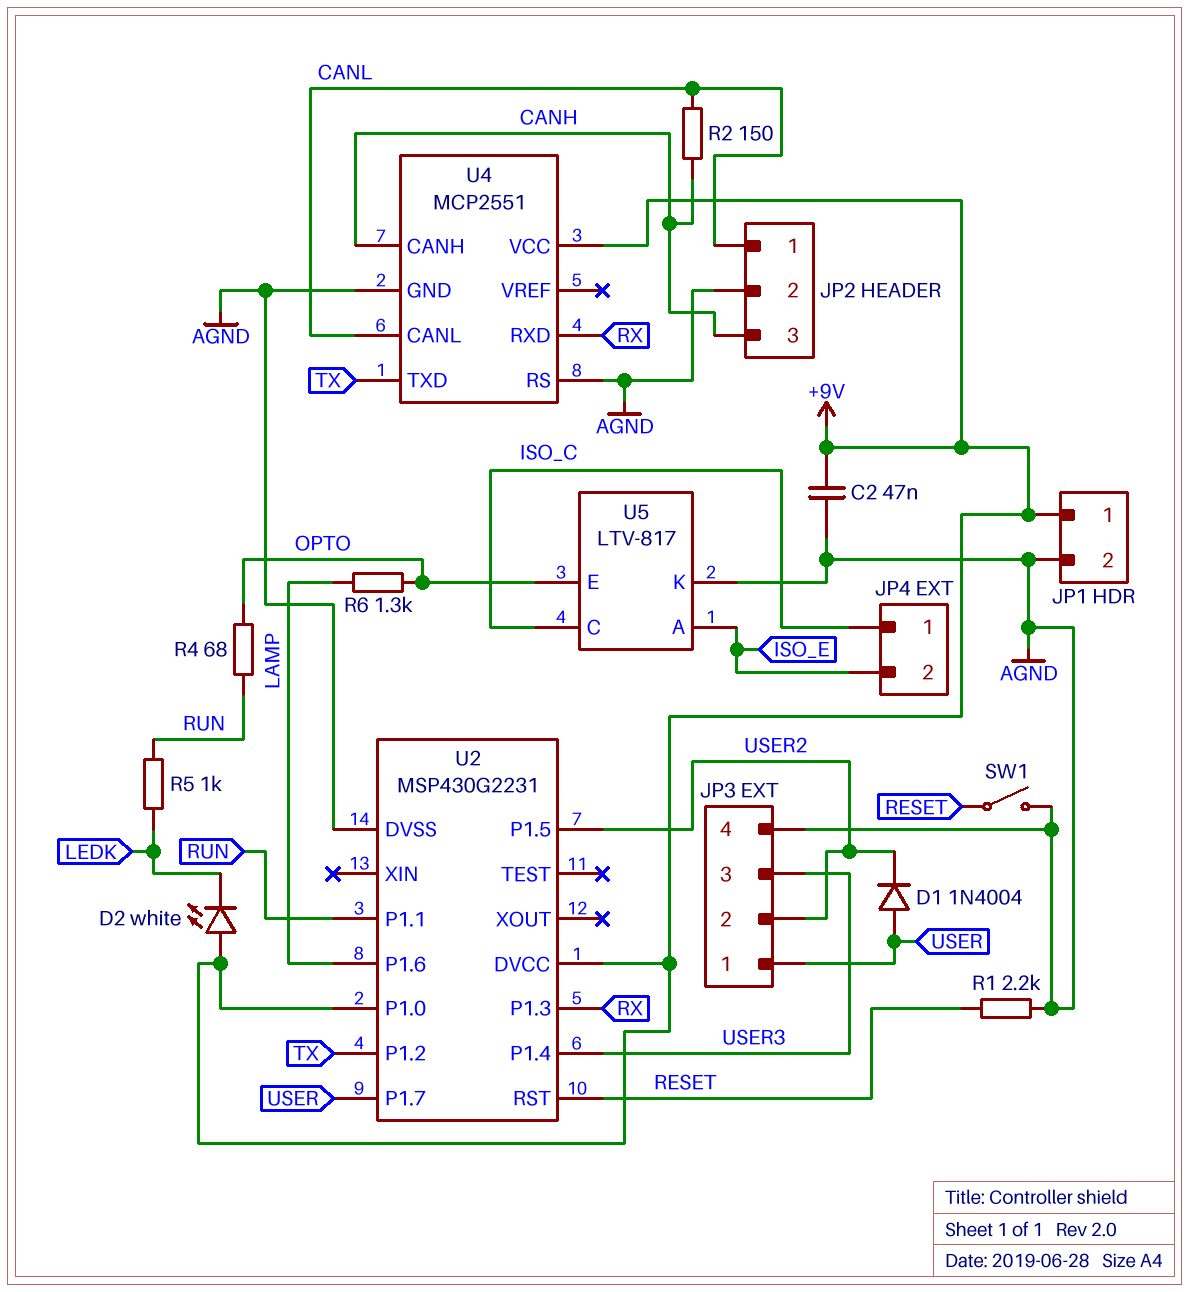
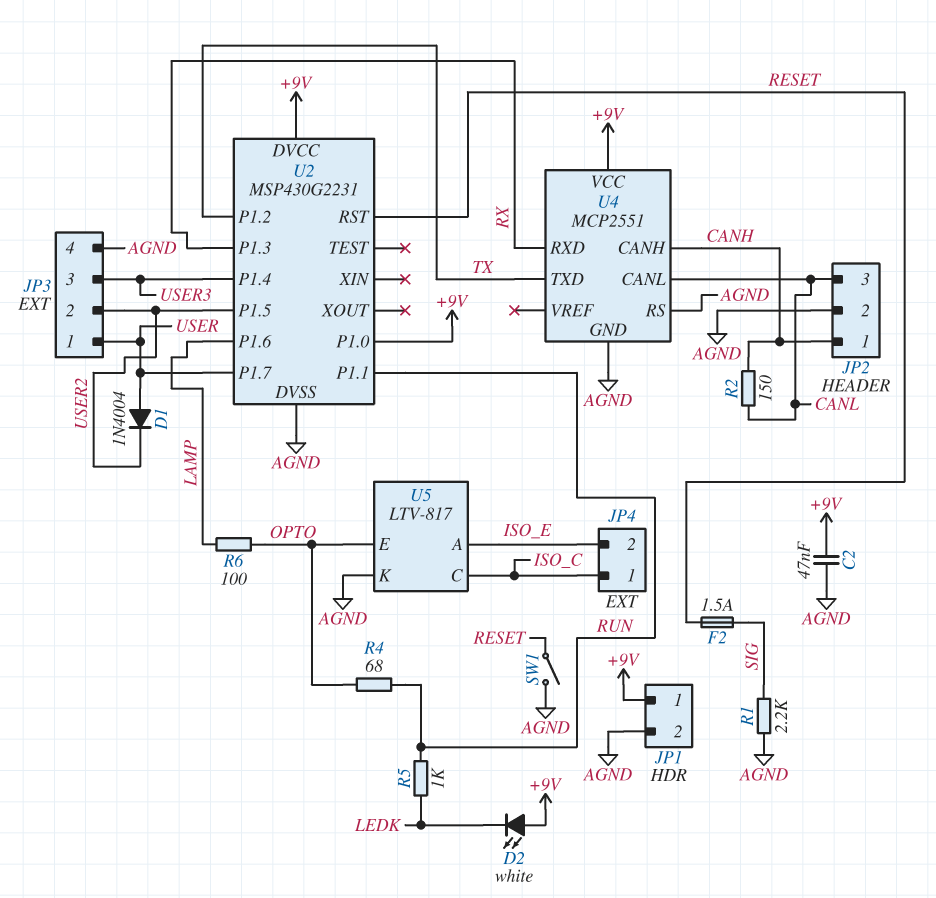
F2: none -> 1.5A (RESET, SIG)
JP2 pin 1: CANL -> CANH
JP2 pin 3: CANH -> CANL
R1: 2.2k (AGND, RESET) -> 2.2k (AGND, SIG)
R6: 1.3k (LAMP, OPTO) -> 100 (LAMP, OPTO)

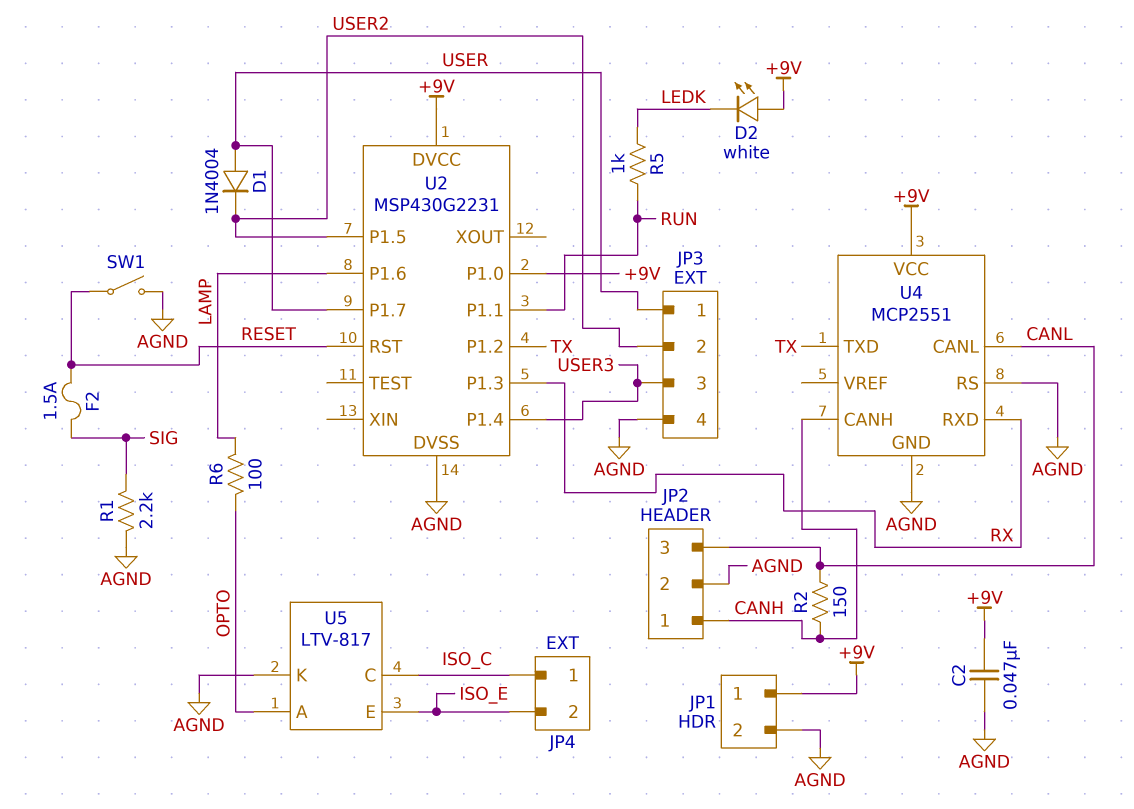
R4: 68 (OPTO, RUN) -> none
U5 pin A: ISO_E -> OPTO
U5 pin E: OPTO -> ISO_E

